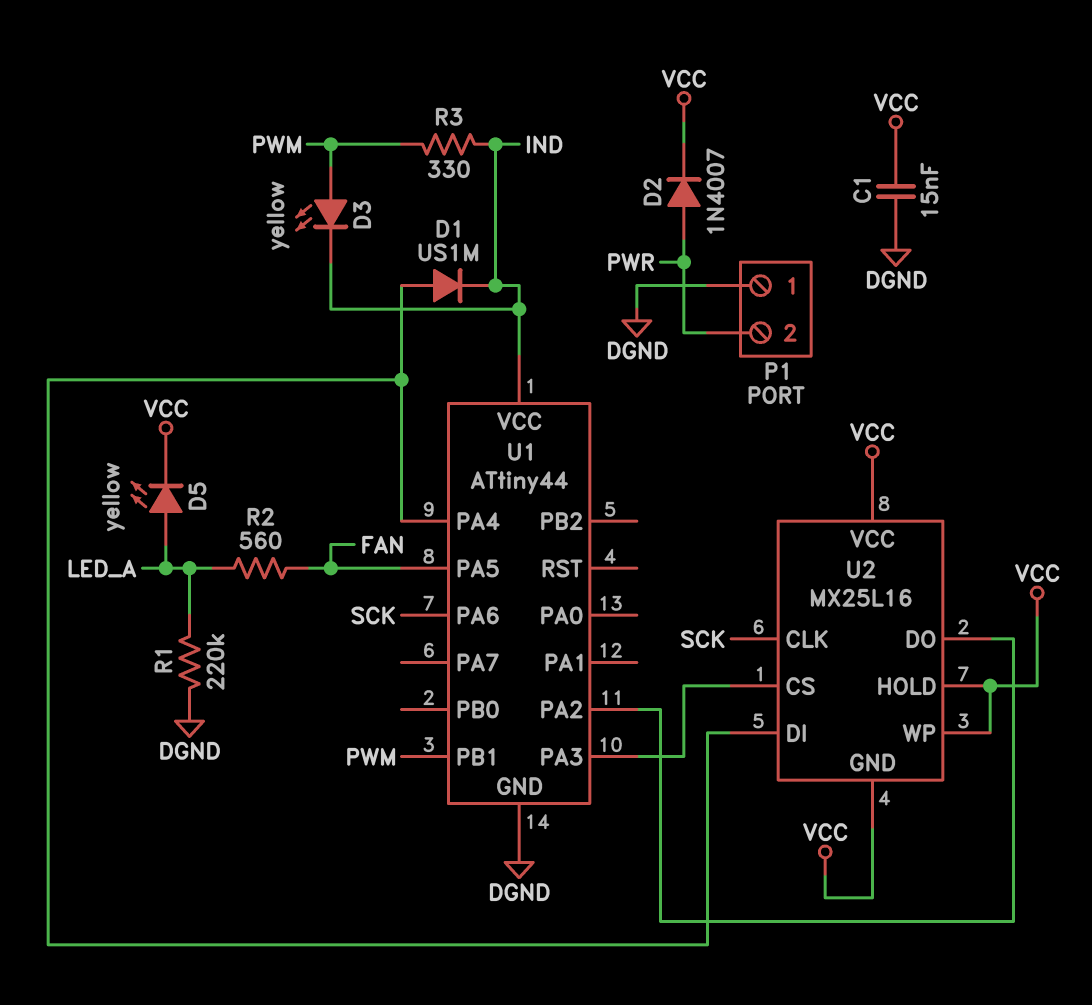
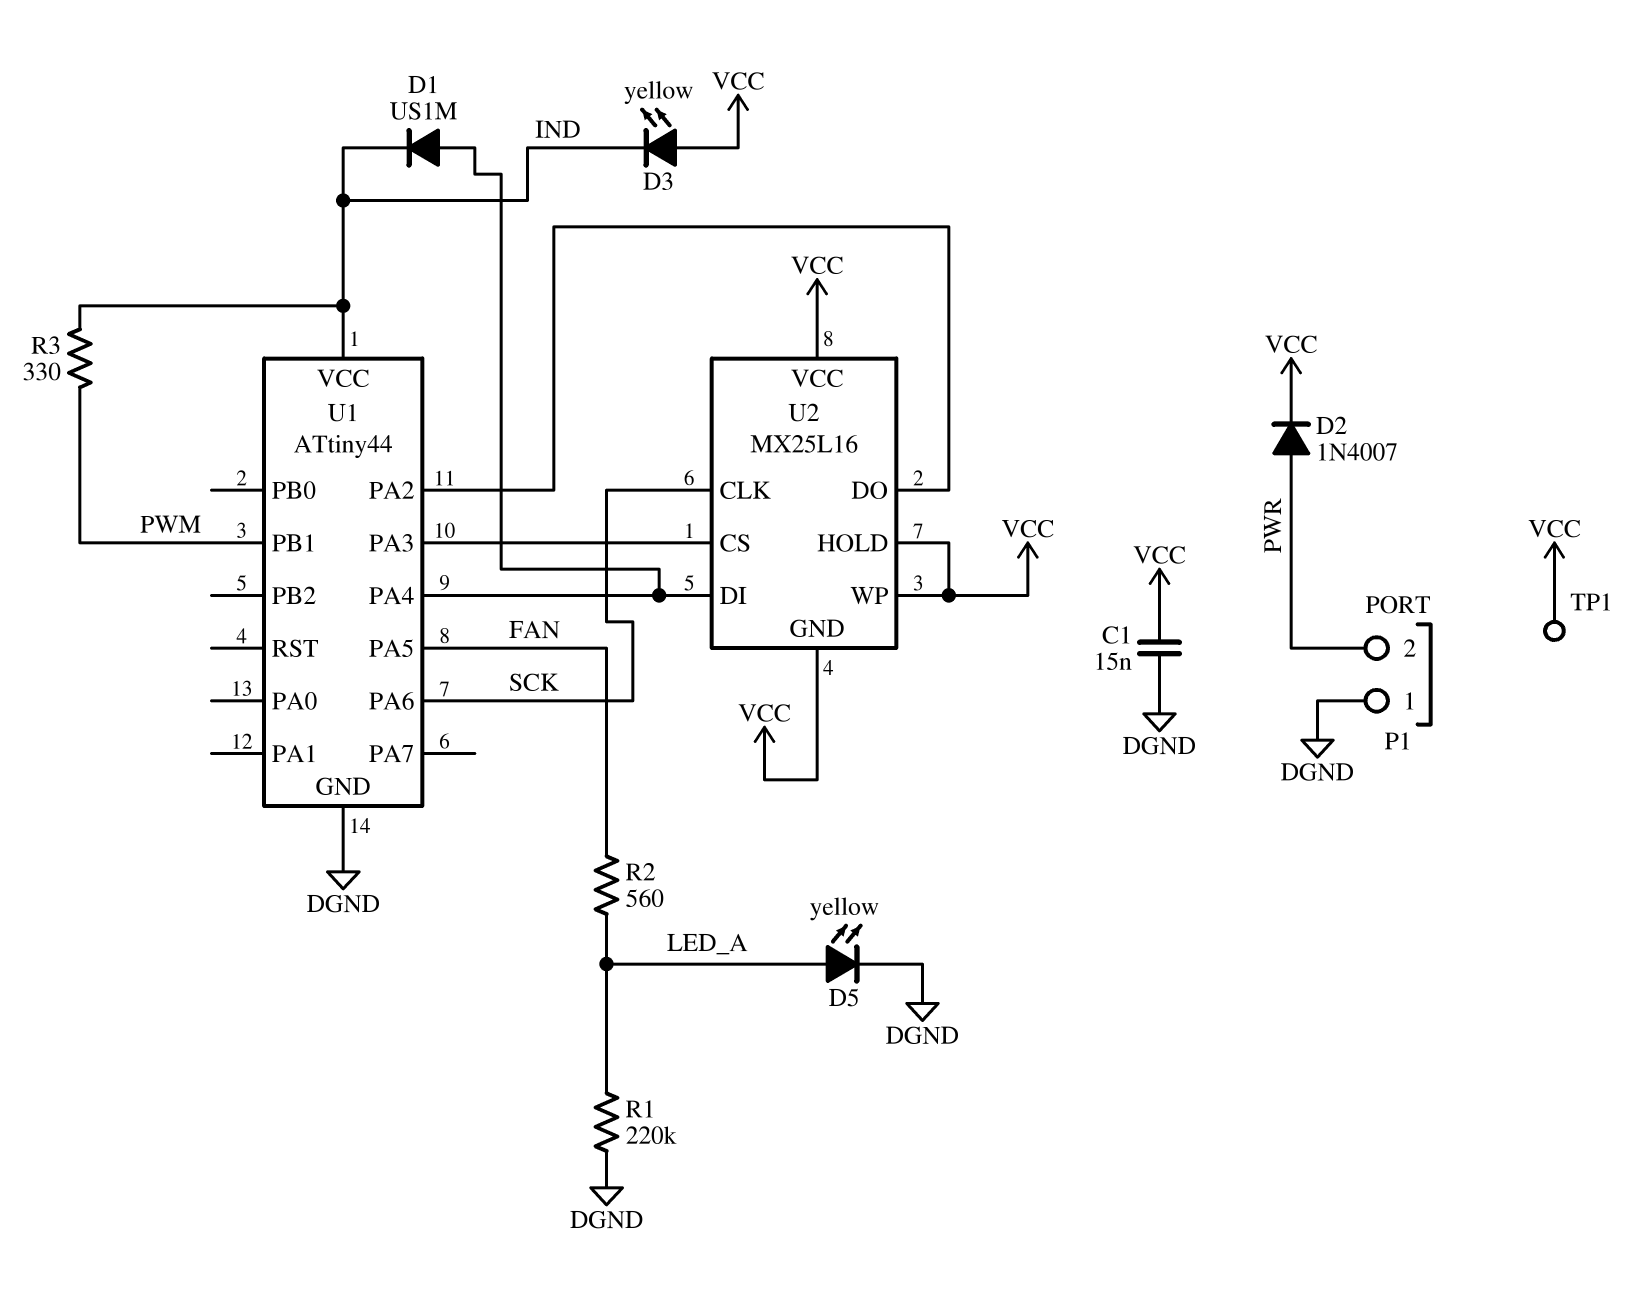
D3: LED yellow (A PWM, K IND) -> LED yellow (A VCC, K IND)
D5: LED yellow (A LED_A, K VCC) -> LED yellow (A LED_A, K DGND)
TP1: none -> test point (VCC)

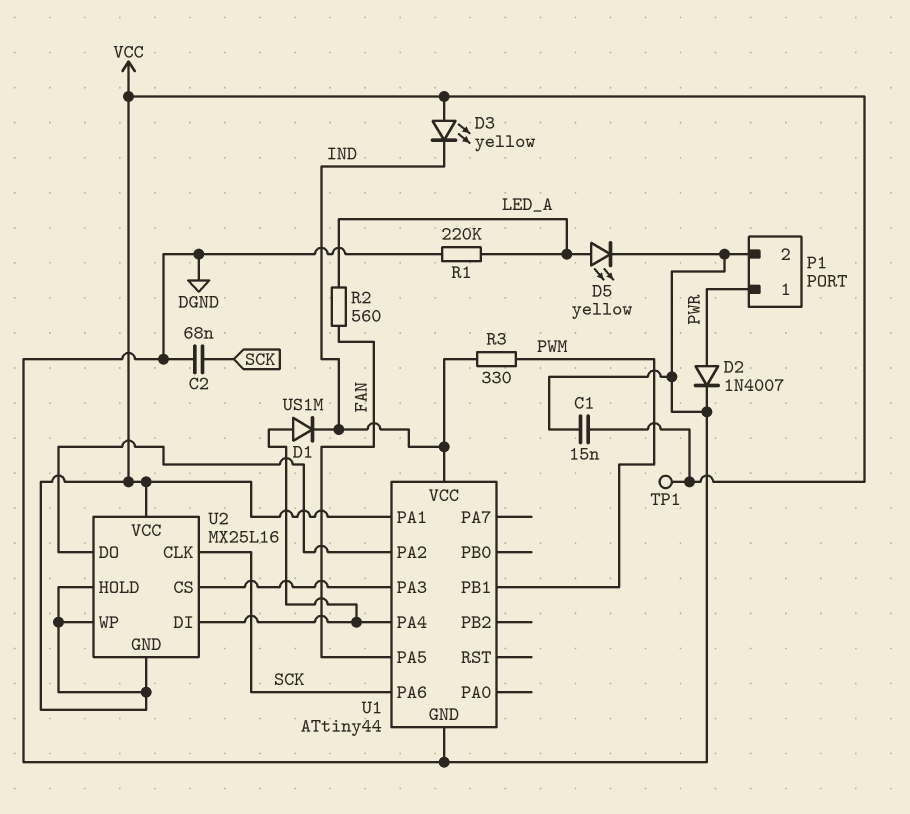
C2: none -> 68nF (DGND, SCK)
D2: diode 1N4007 (A PWR, K VCC) -> diode 1N4007 (A PWR, K DGND)
P1 pin 1: DGND -> PWR
P1 pin 2: PWR -> DGND
U1 pin PA1: none -> VCC

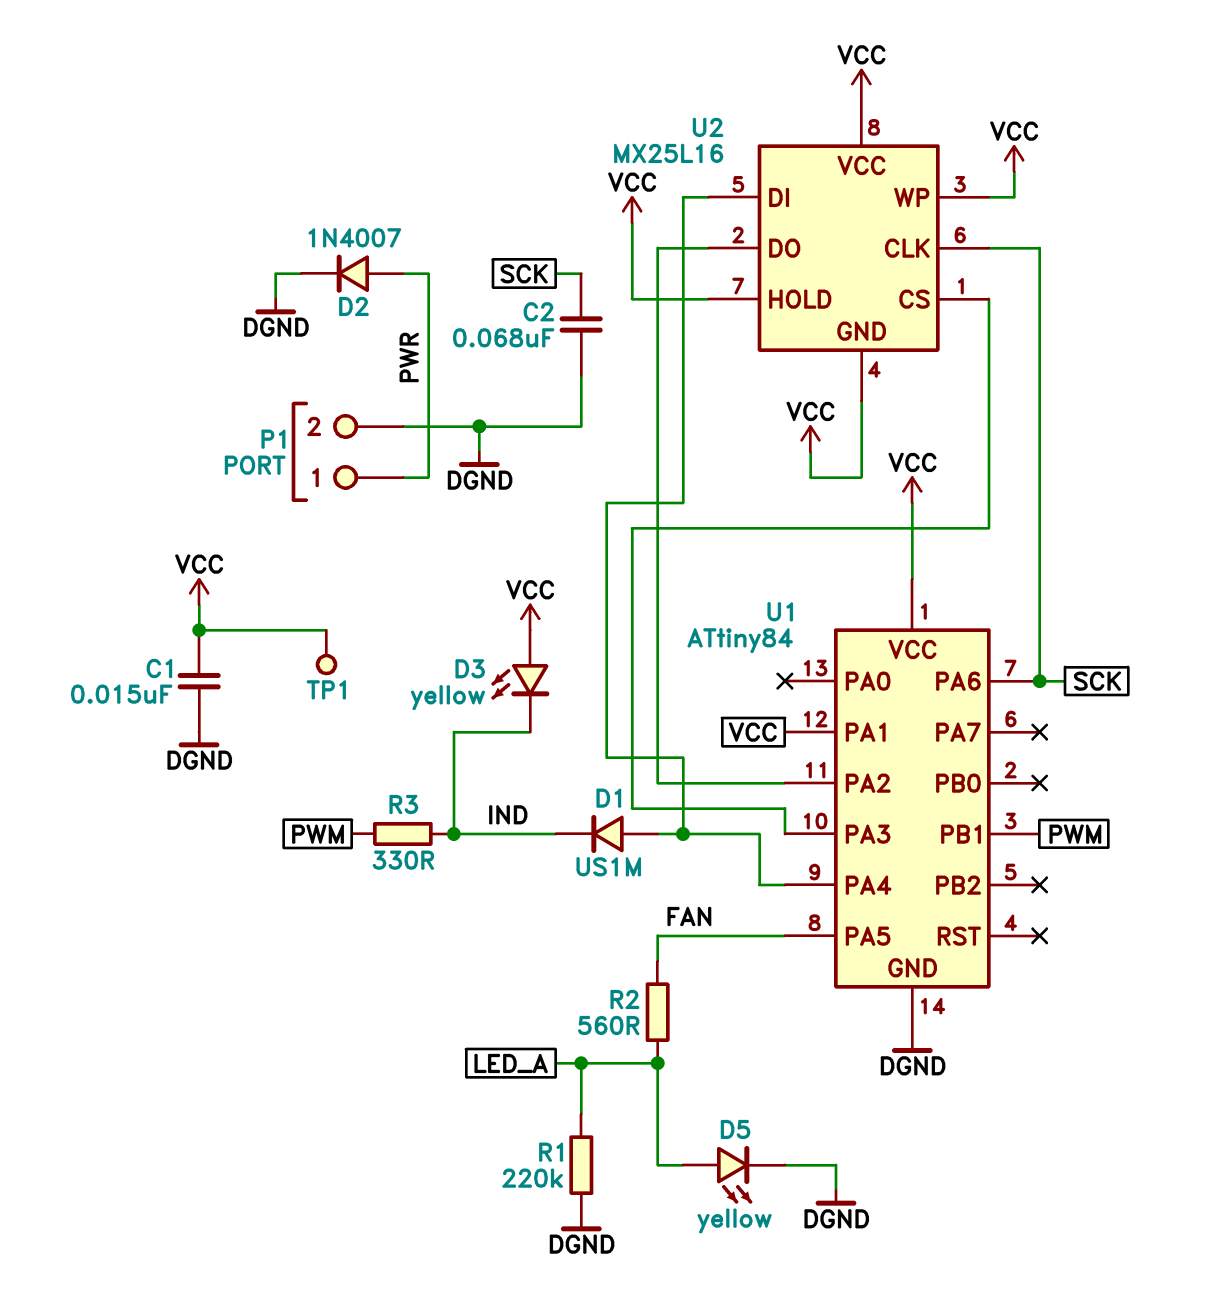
U1: ATtiny44 -> ATtiny84
U1 pin VCC: IND -> VCC

